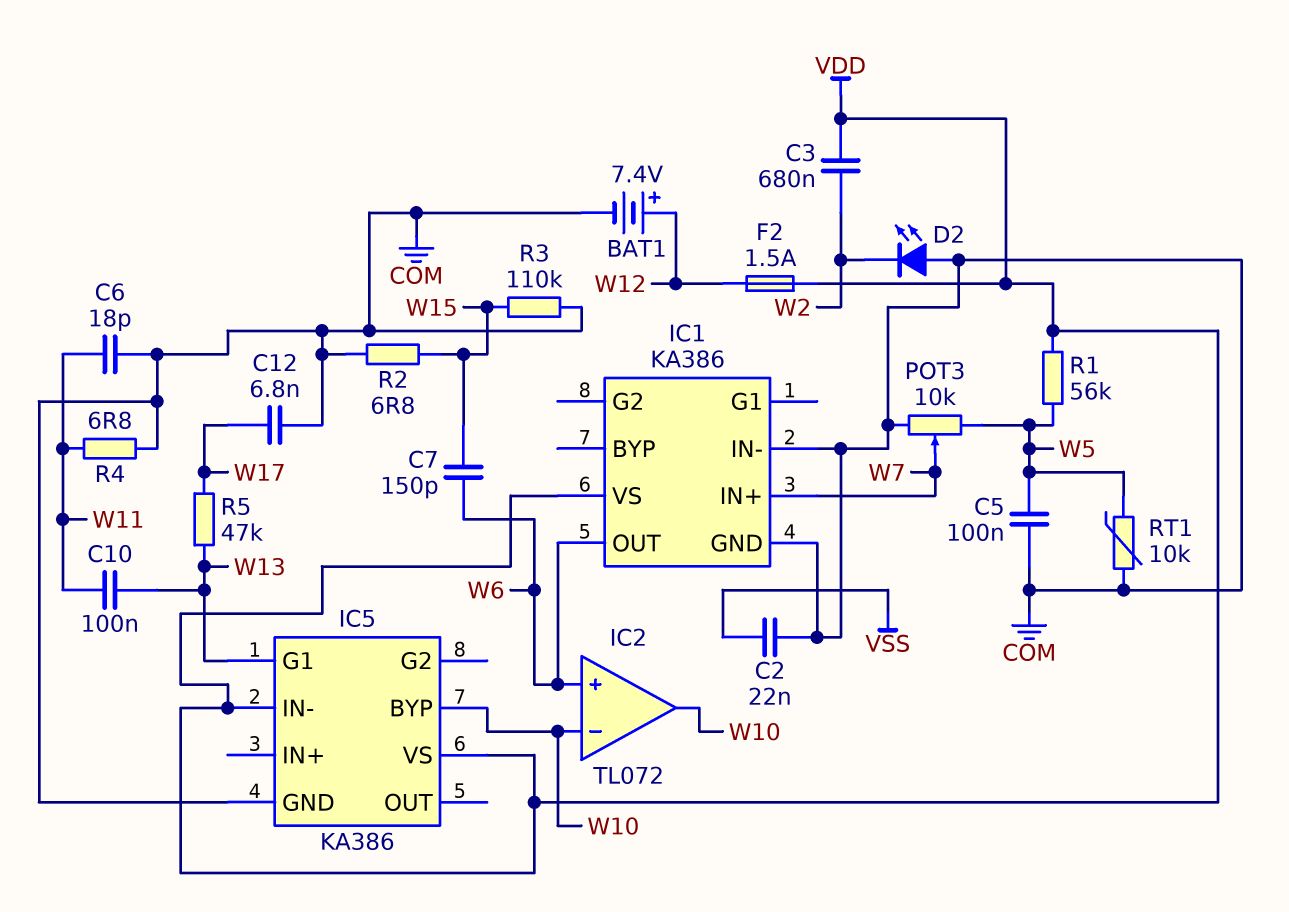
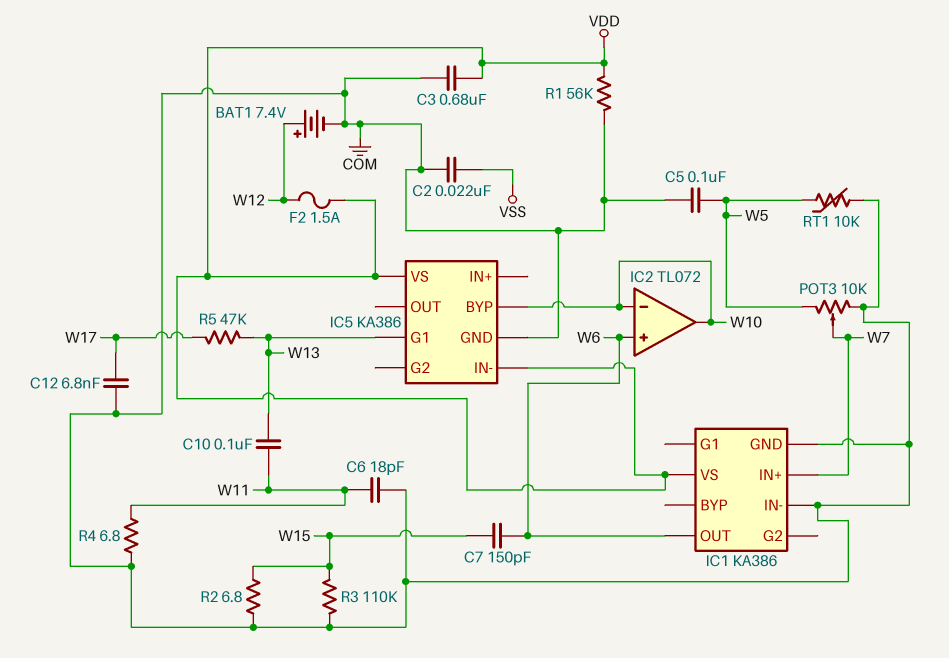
C3: 680nF (VDD, W2) -> 680nF (COM, VDD)
D2: LED (A COM, K W2) -> none
R1: 56k (VDD, W5) -> 56k (COM, VDD)

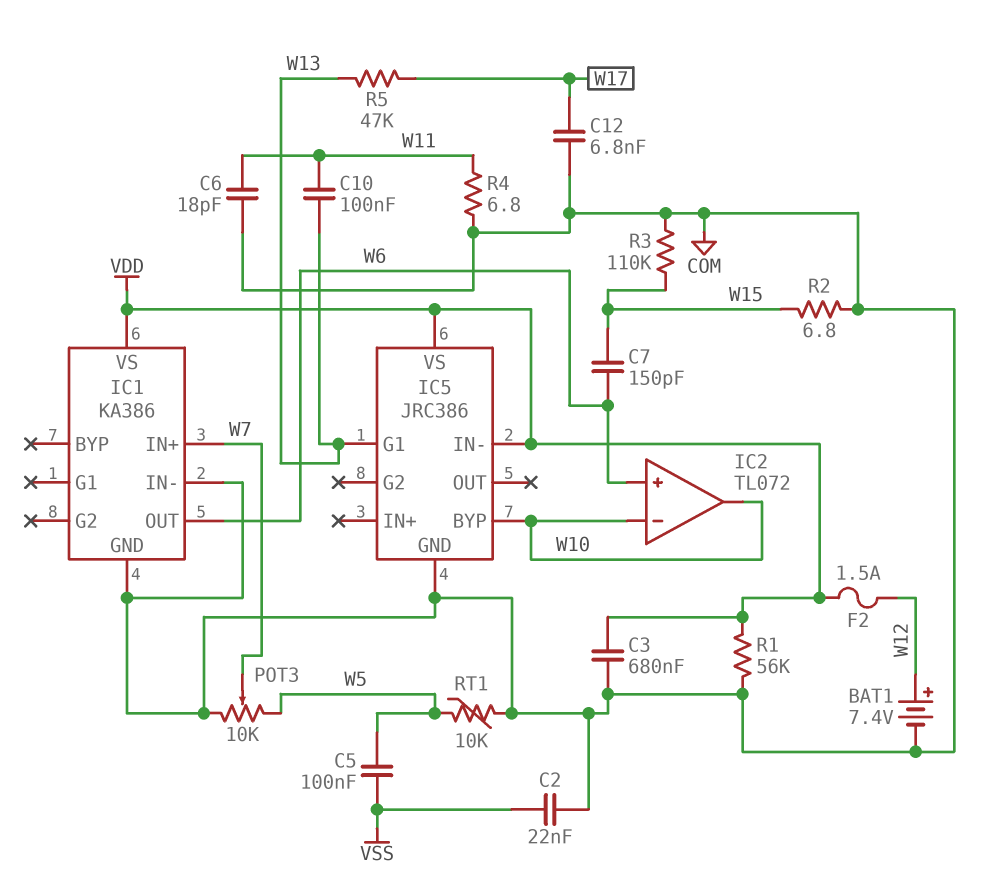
C5: 100nF (COM, W5) -> 100nF (VSS, W5)
IC5: KA386 -> JRC386

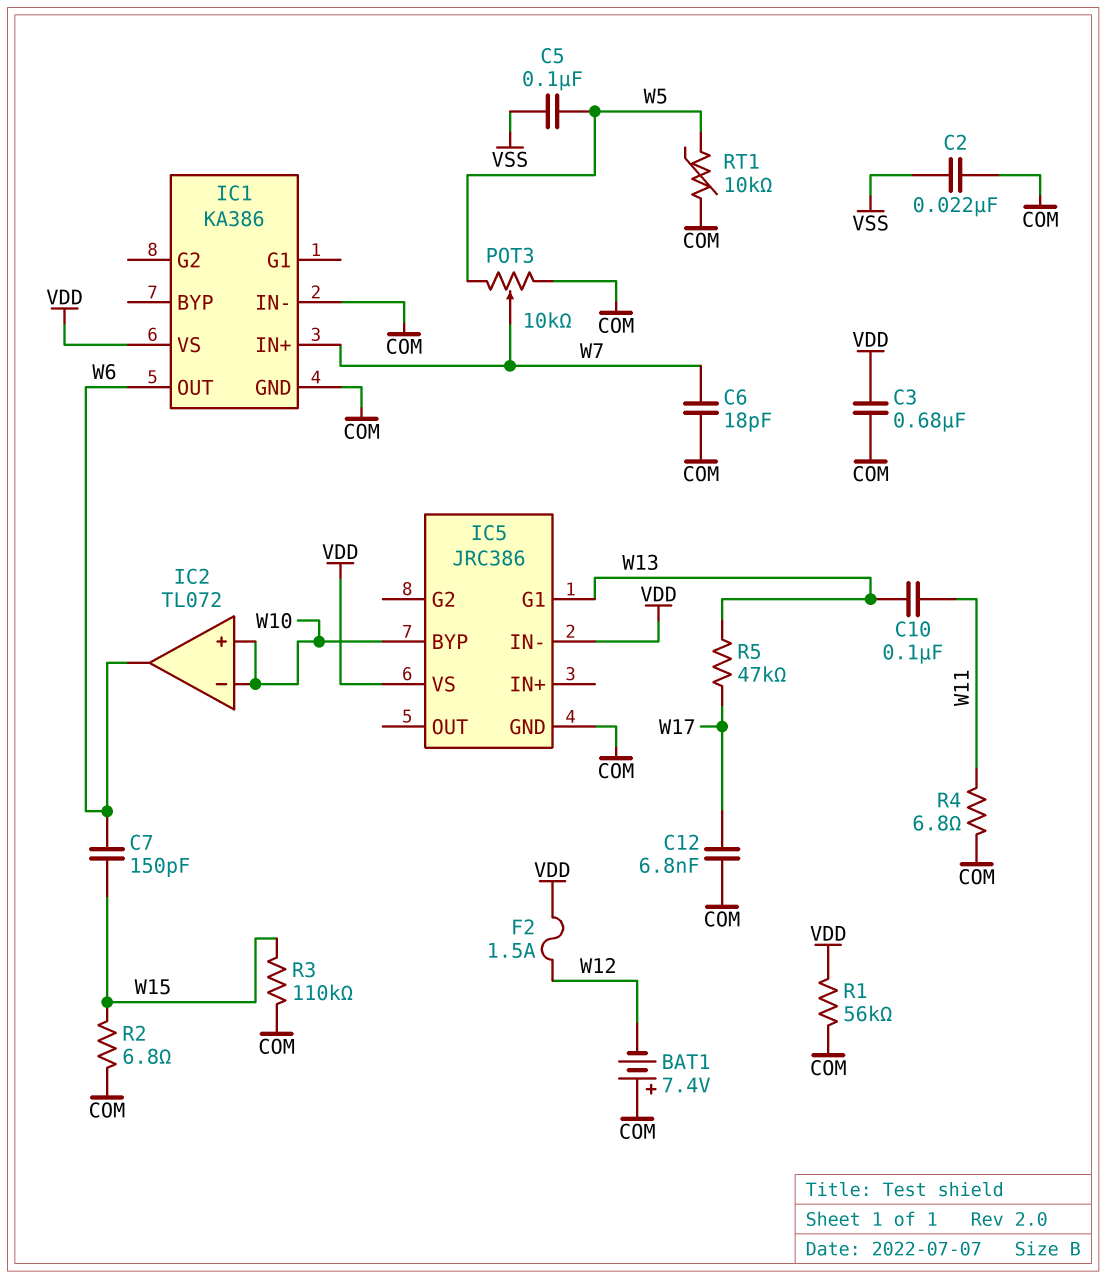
BAT1: 7.4V (plus W12, minus COM) -> 7.4V (plus COM, minus W12)
C6: 18pF (COM, W11) -> 18pF (COM, W7)
IC2 pin in+: W6 -> W10
IC2 pin out: W10 -> W6

